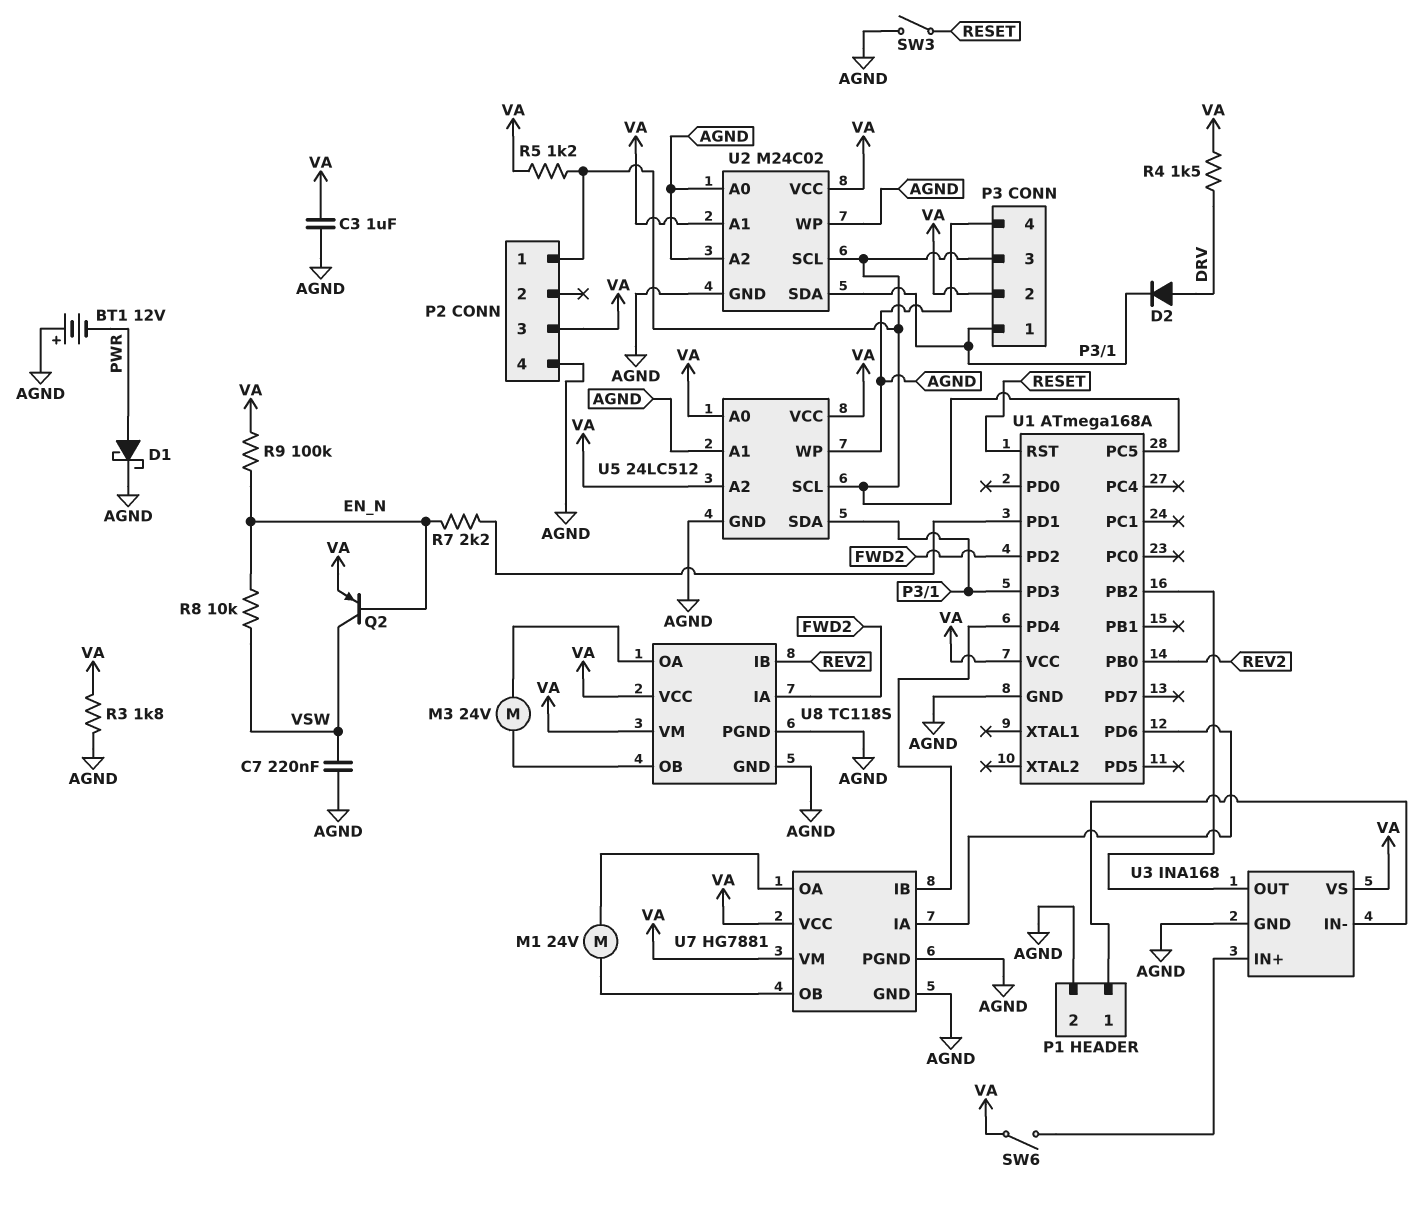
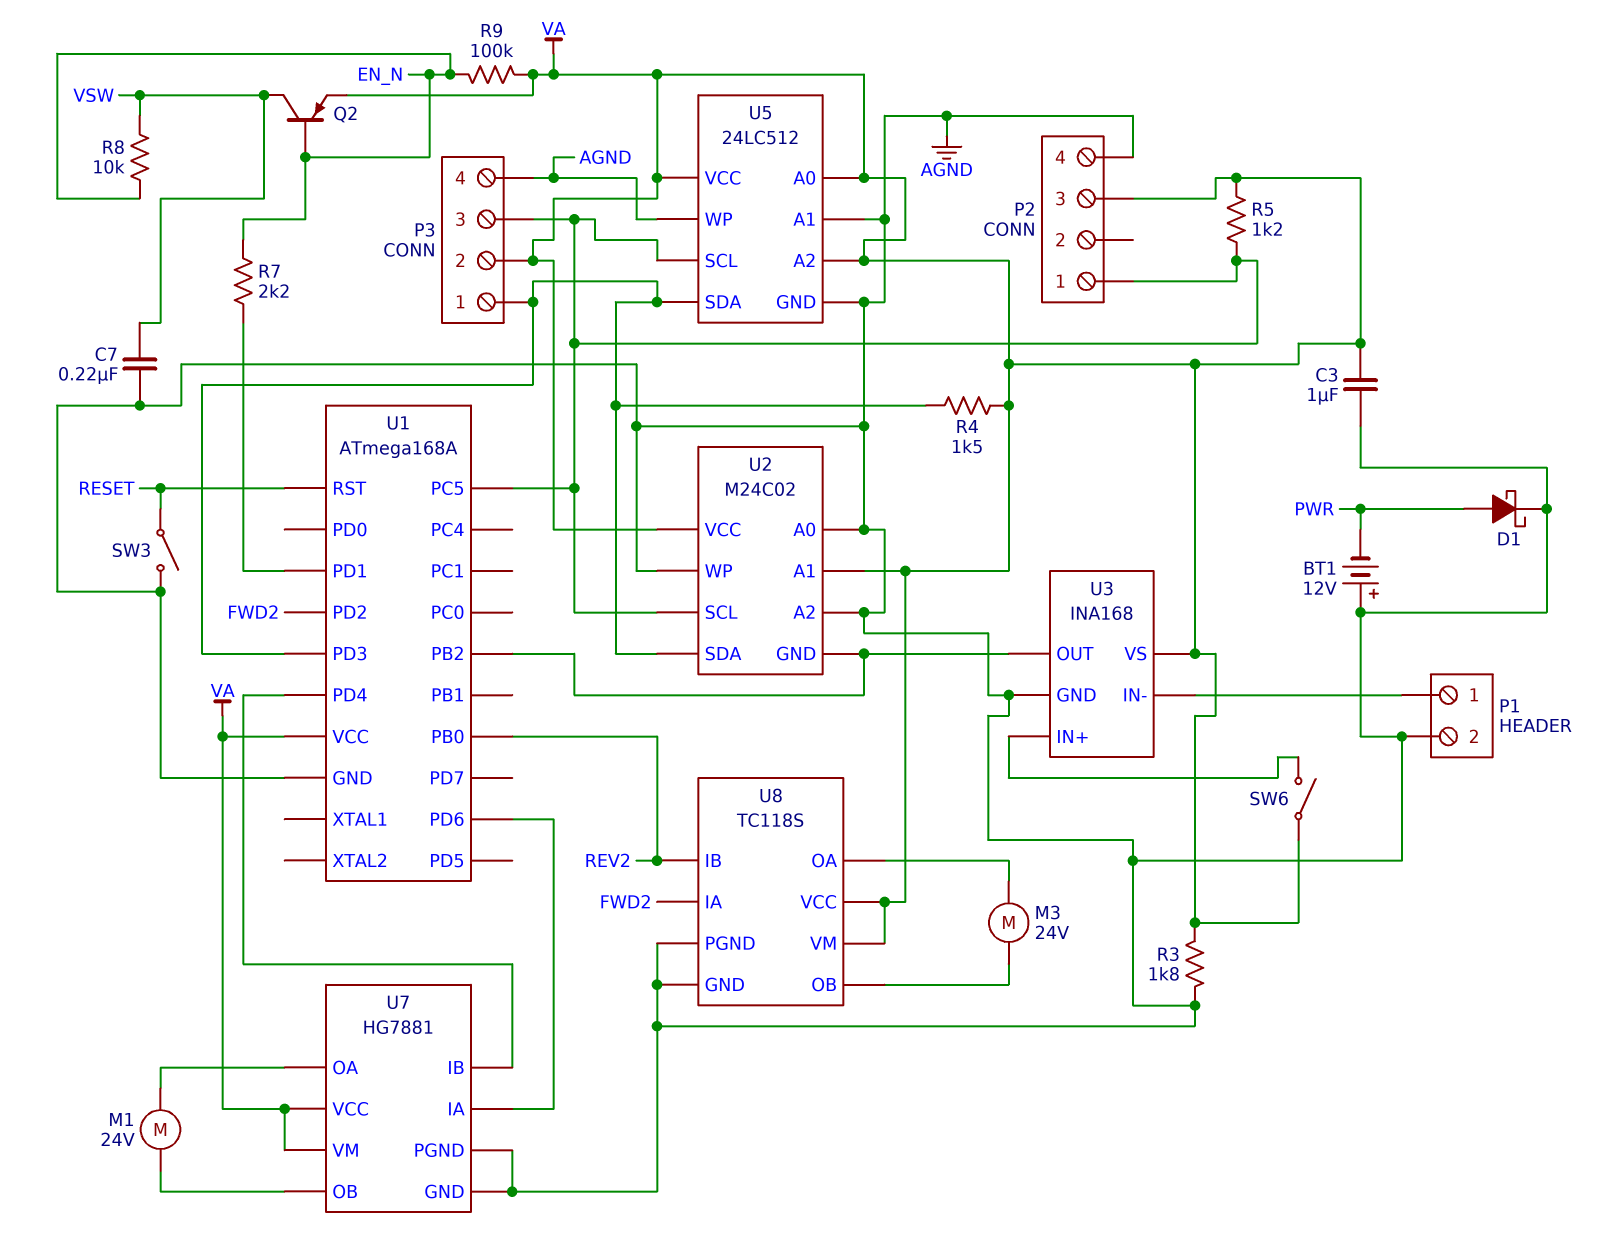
D2: diode (A DRV, K P3/1) -> none
R4: 1.5k (DRV, VA) -> 1.5k (P3/1, VA)
U2 pin GND: AGND -> U1/PB2

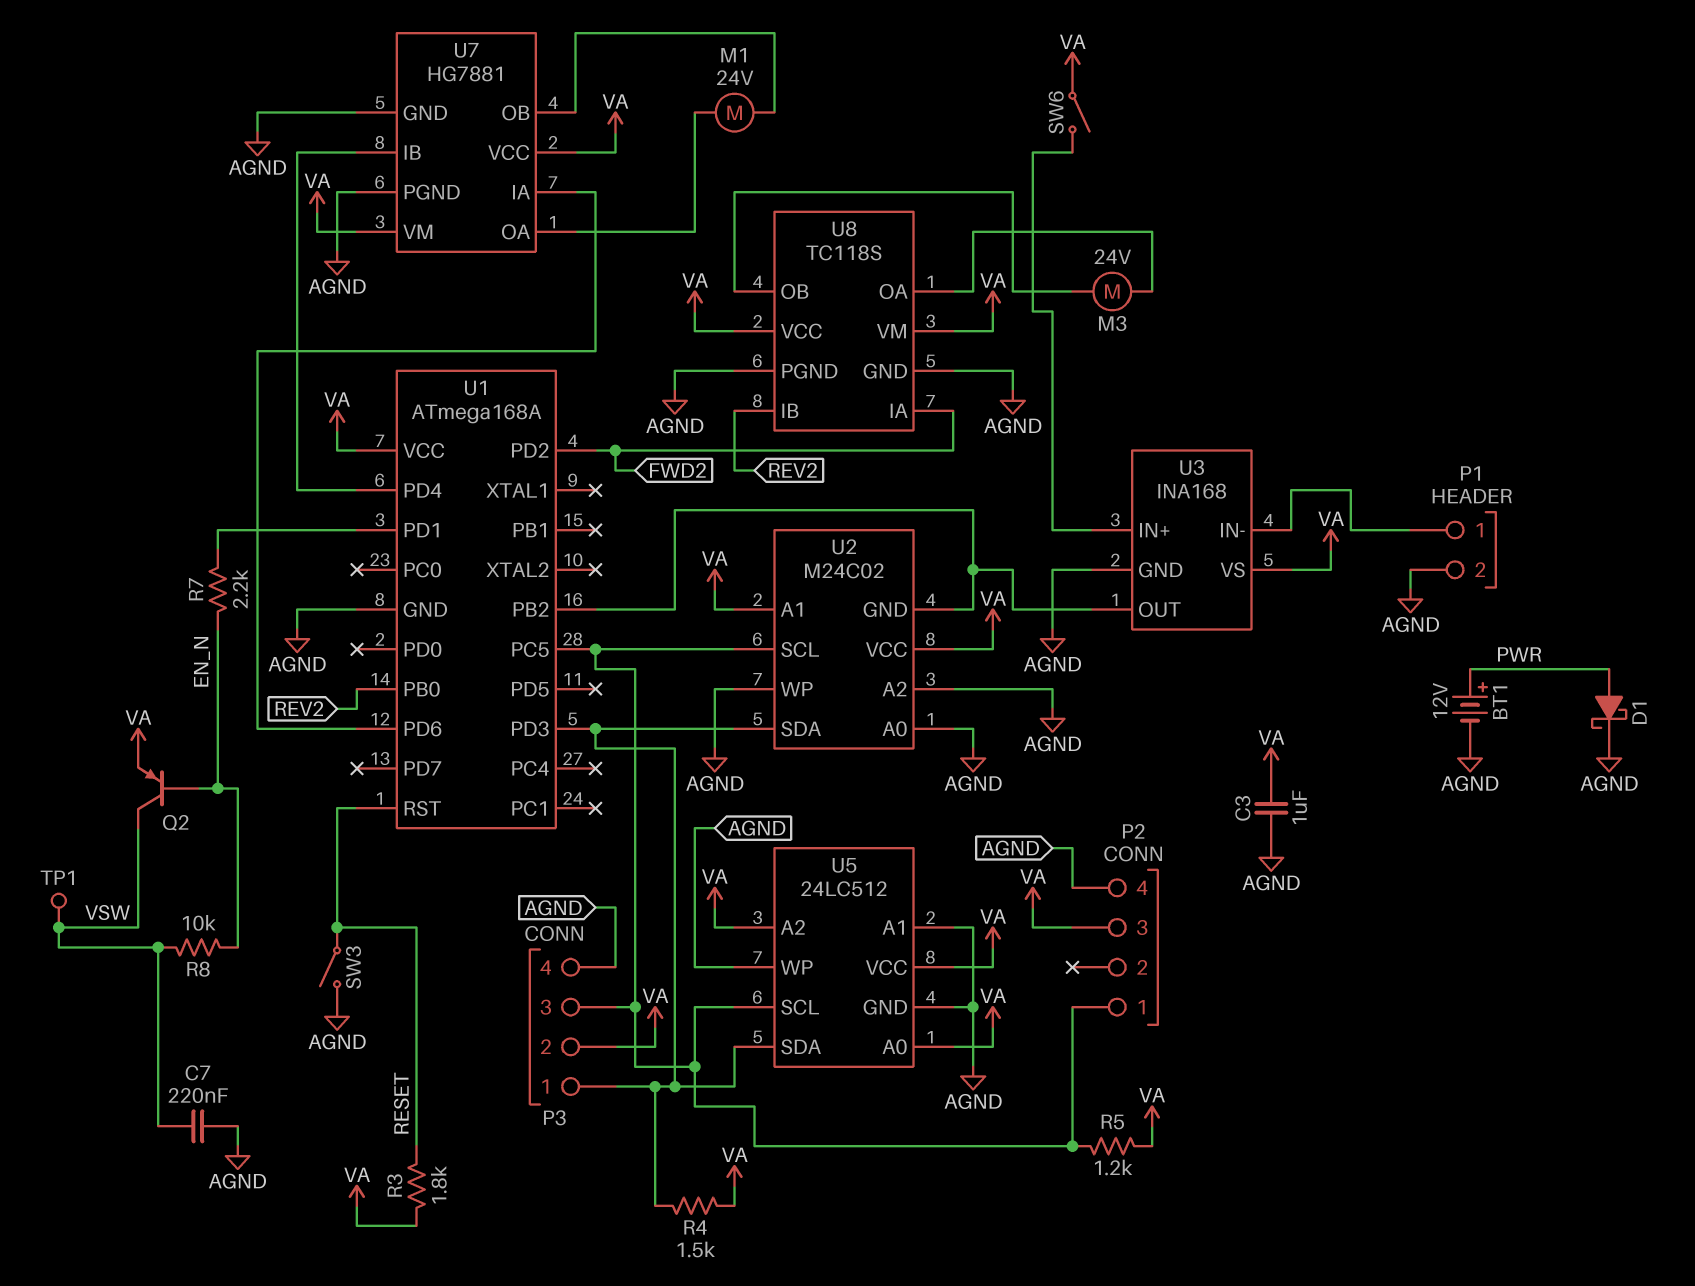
BT1: 12V (plus AGND, minus PWR) -> 12V (plus PWR, minus AGND)
R3: 1.8k (AGND, VA) -> 1.8k (RESET, VA)
R9: 100k (EN_N, VA) -> none
TP1: none -> test point (VSW)

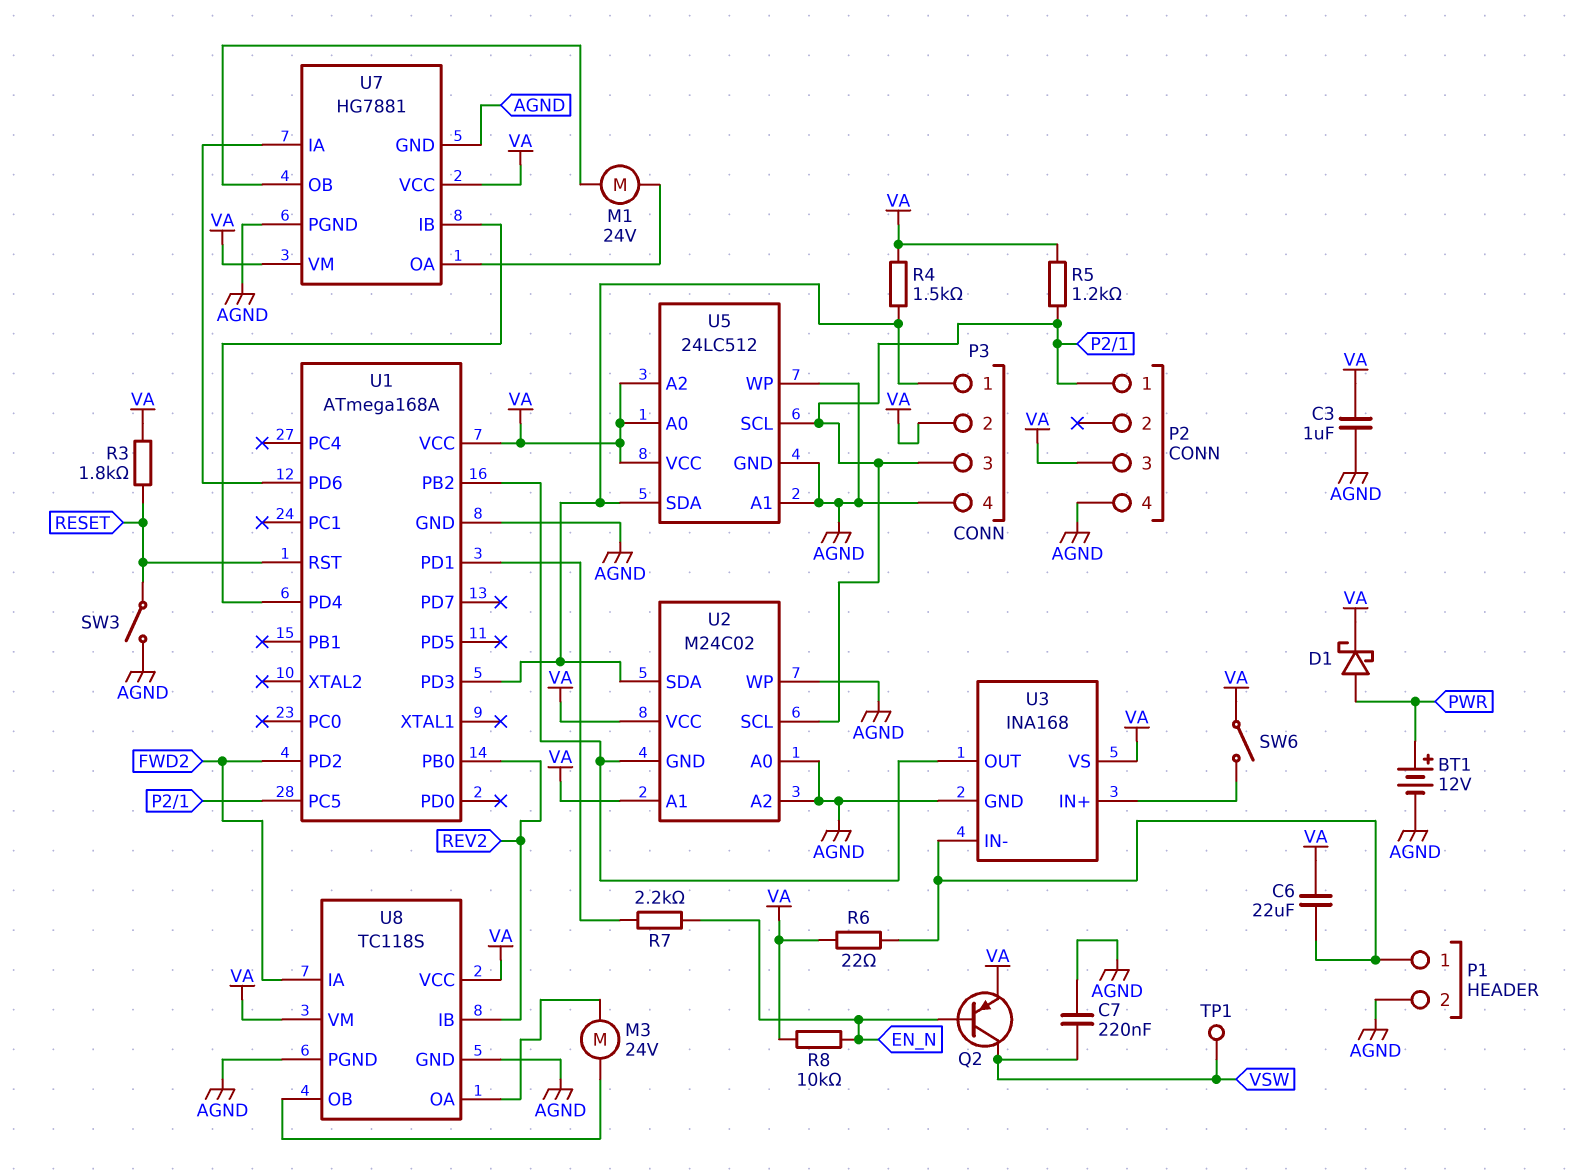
C6: none -> 22uF (P1/1, VA)
D1: schottky (A PWR, K AGND) -> schottky (A PWR, K VA)
R6: none -> 22 (P1/1, VA)
R8: 10k (EN_N, VSW) -> 10k (EN_N, VA)

